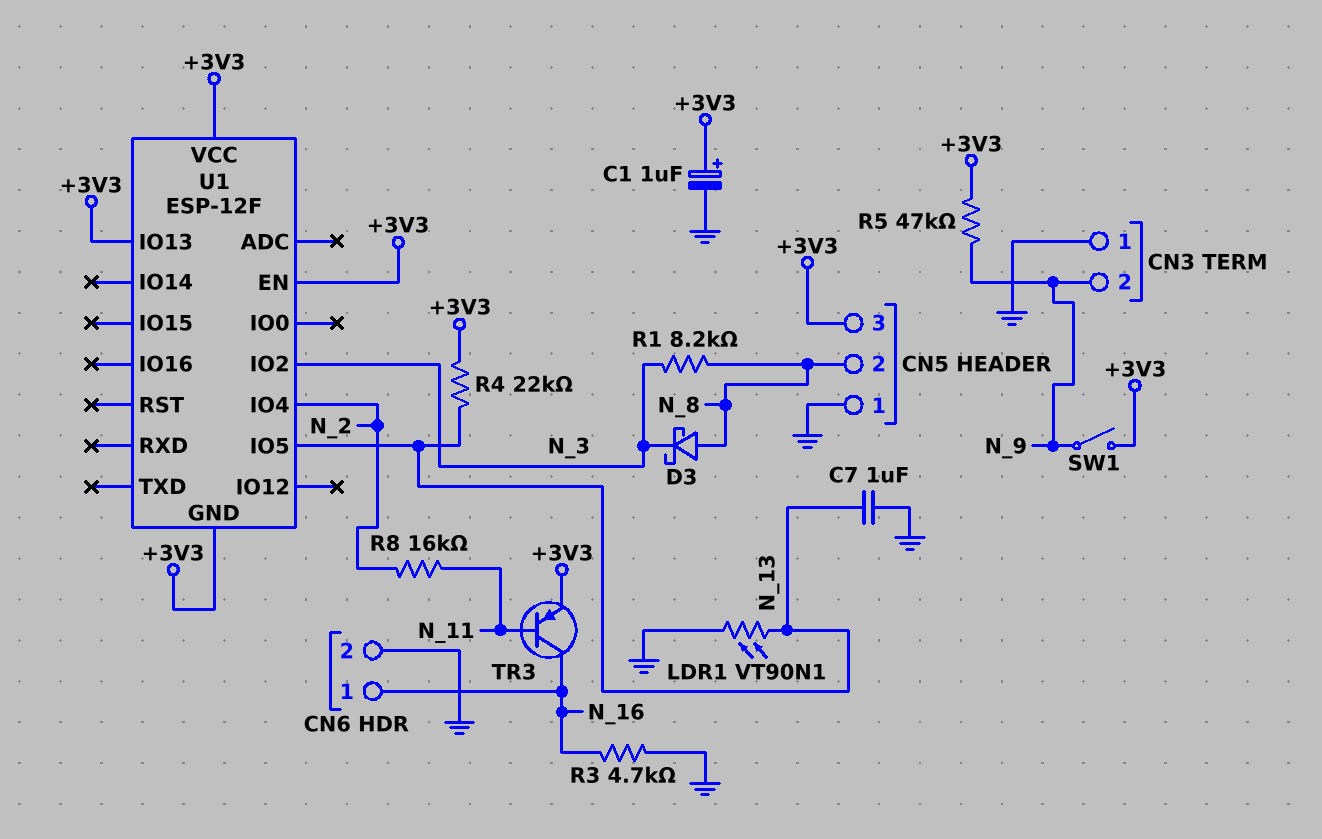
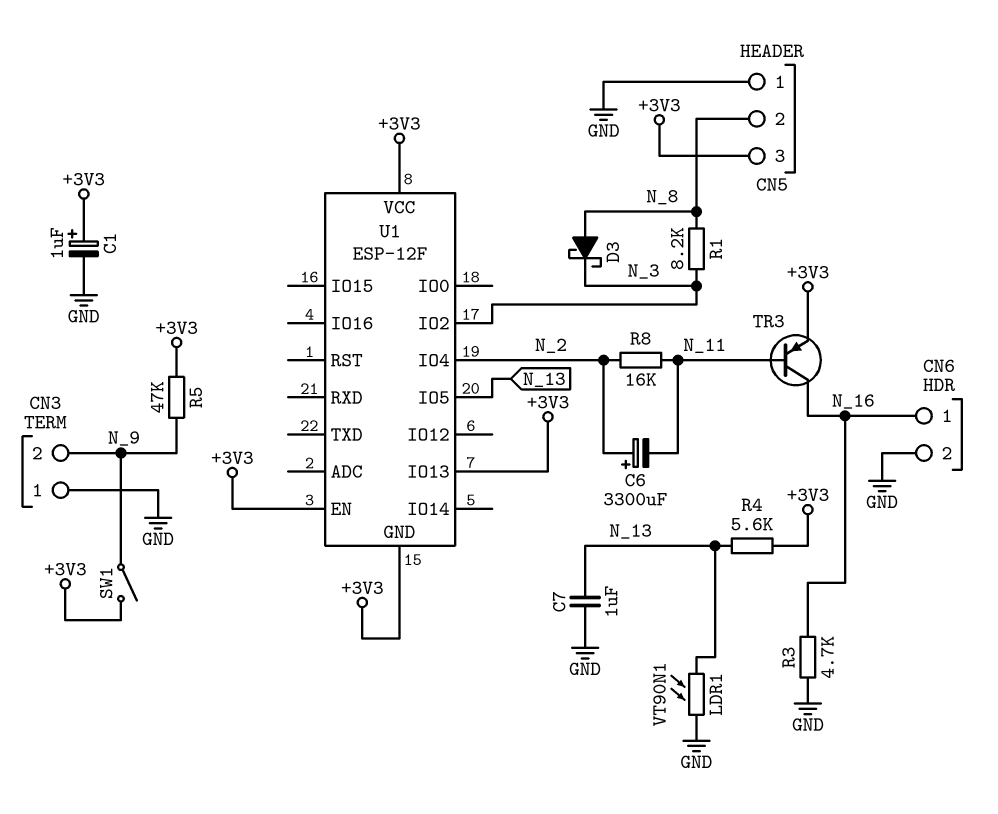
C6: none -> 3300uF (plus N_2, minus N_11)
R4: 22k (+3V3, N_13) -> 5.6k (+3V3, N_13)

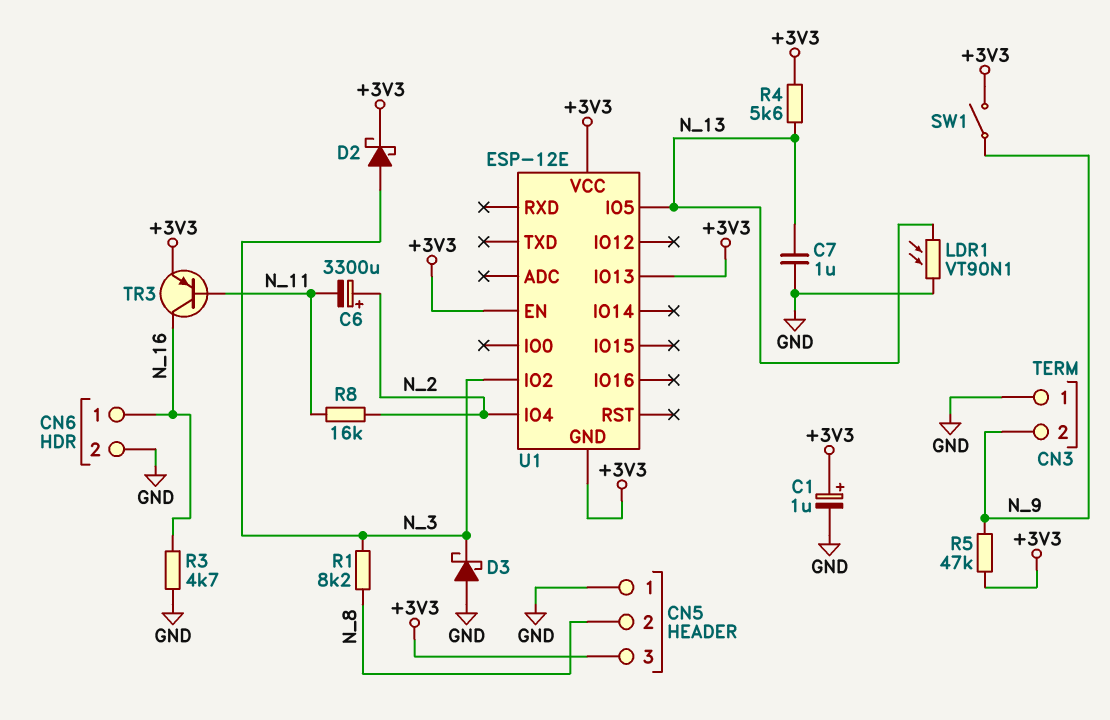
D2: none -> schottky (A N_3, K +3V3)
D3: schottky (A N_8, K N_3) -> schottky (A GND, K N_3)
U1: ESP-12F -> ESP-12E

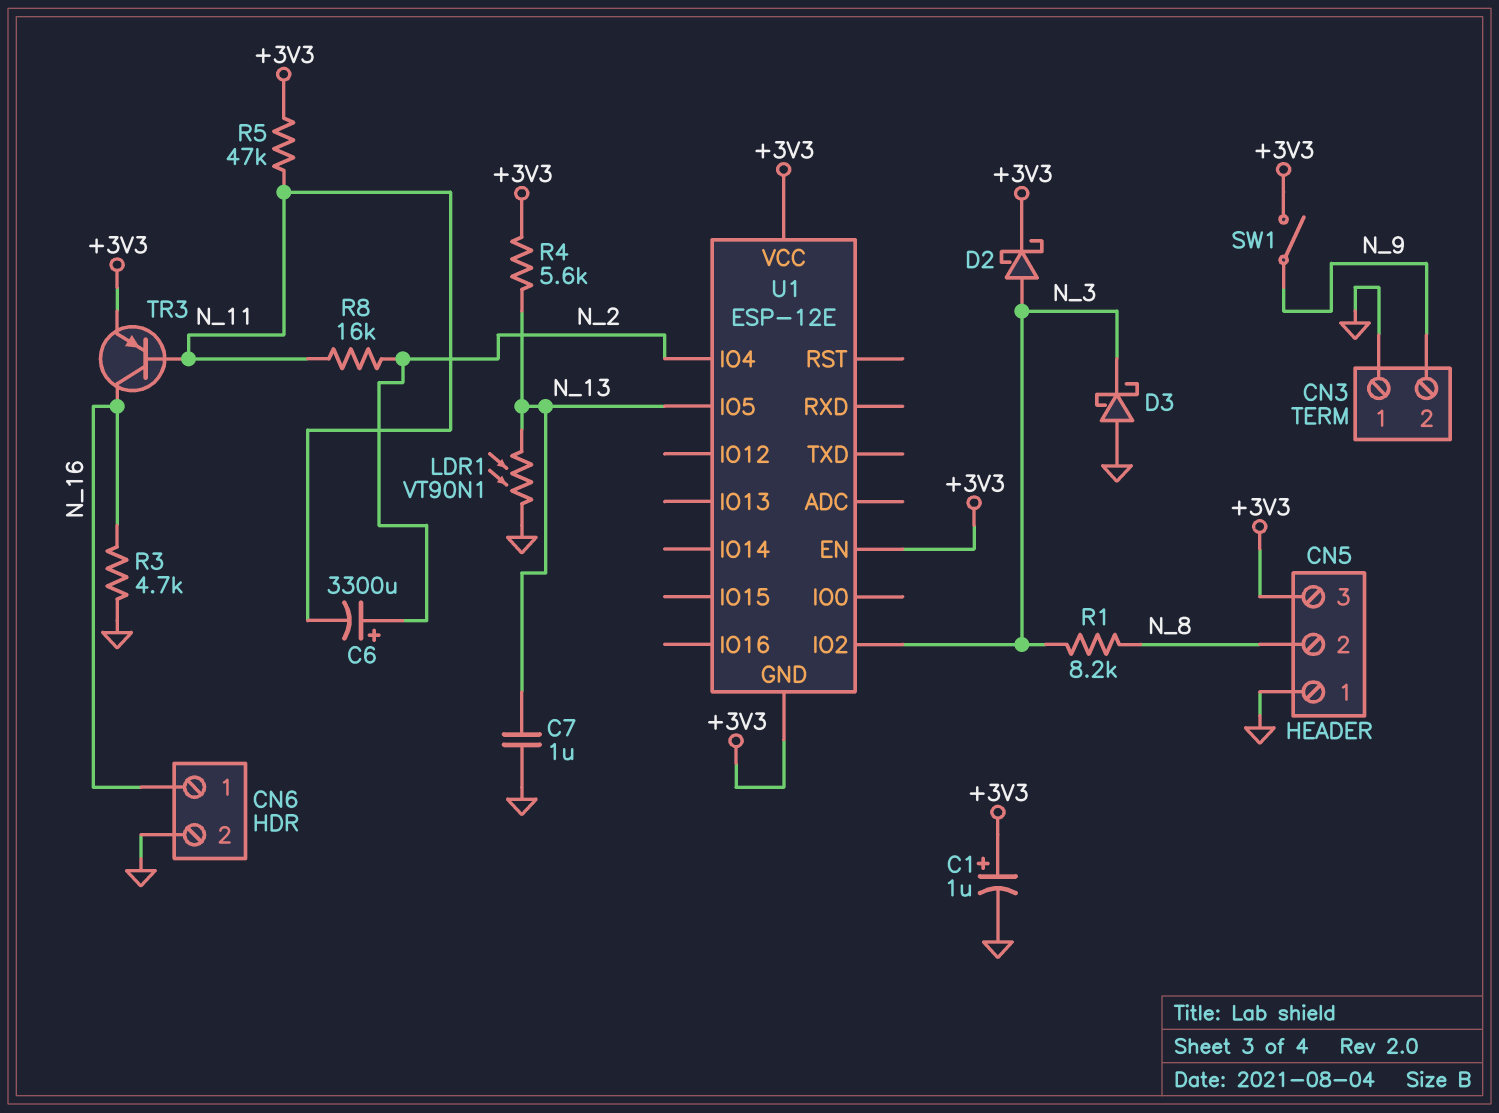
R5: 47k (+3V3, N_9) -> 47k (+3V3, N_11)
U1 pin IO13: +3V3 -> none

